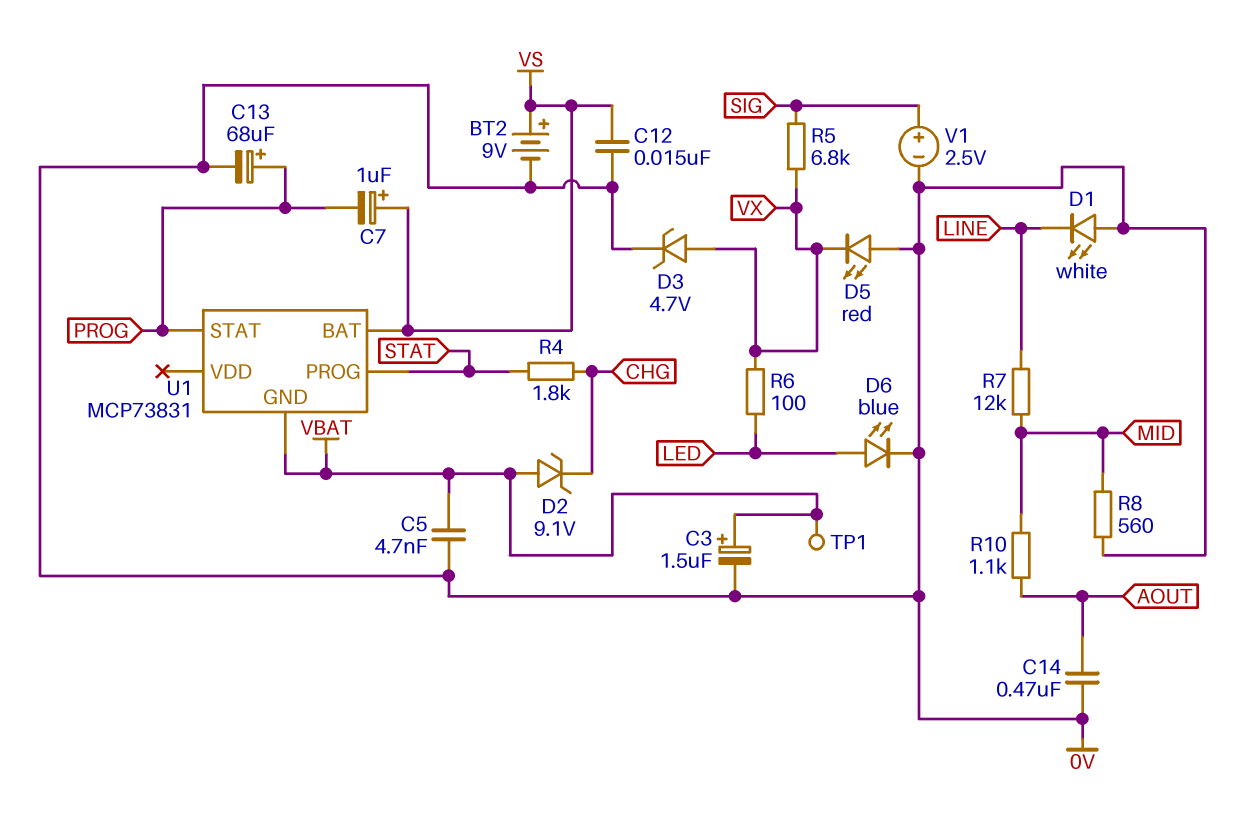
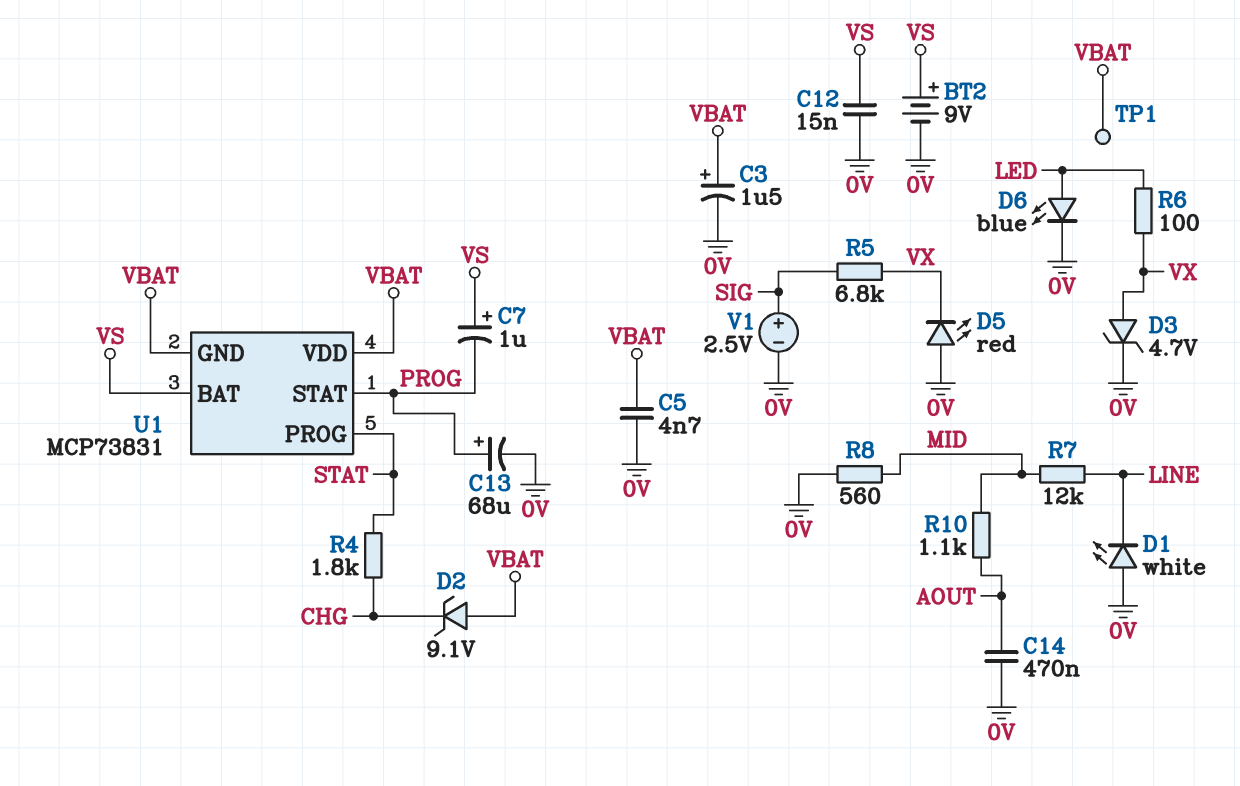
U1 pin VDD: none -> VBAT

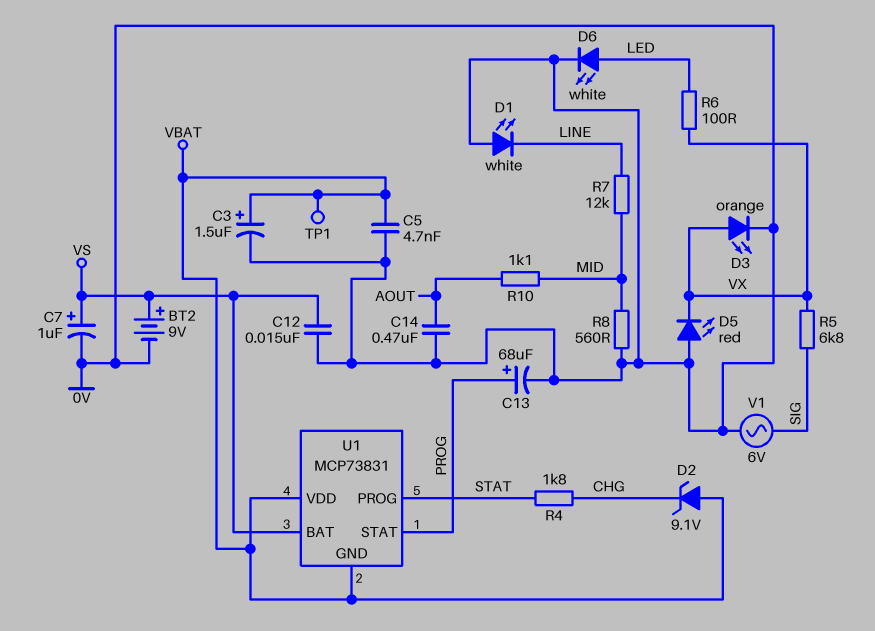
C7: 1uF (plus VS, minus PROG) -> 1uF (plus VS, minus 0V)
D3: zener 4.7V (A VX, K 0V) -> LED orange (A VX, K 0V)
D6: LED blue (A LED, K 0V) -> LED white (A LED, K 0V)
V1: 2.5V (plus SIG, minus 0V) -> AC 6V (0V, SIG)

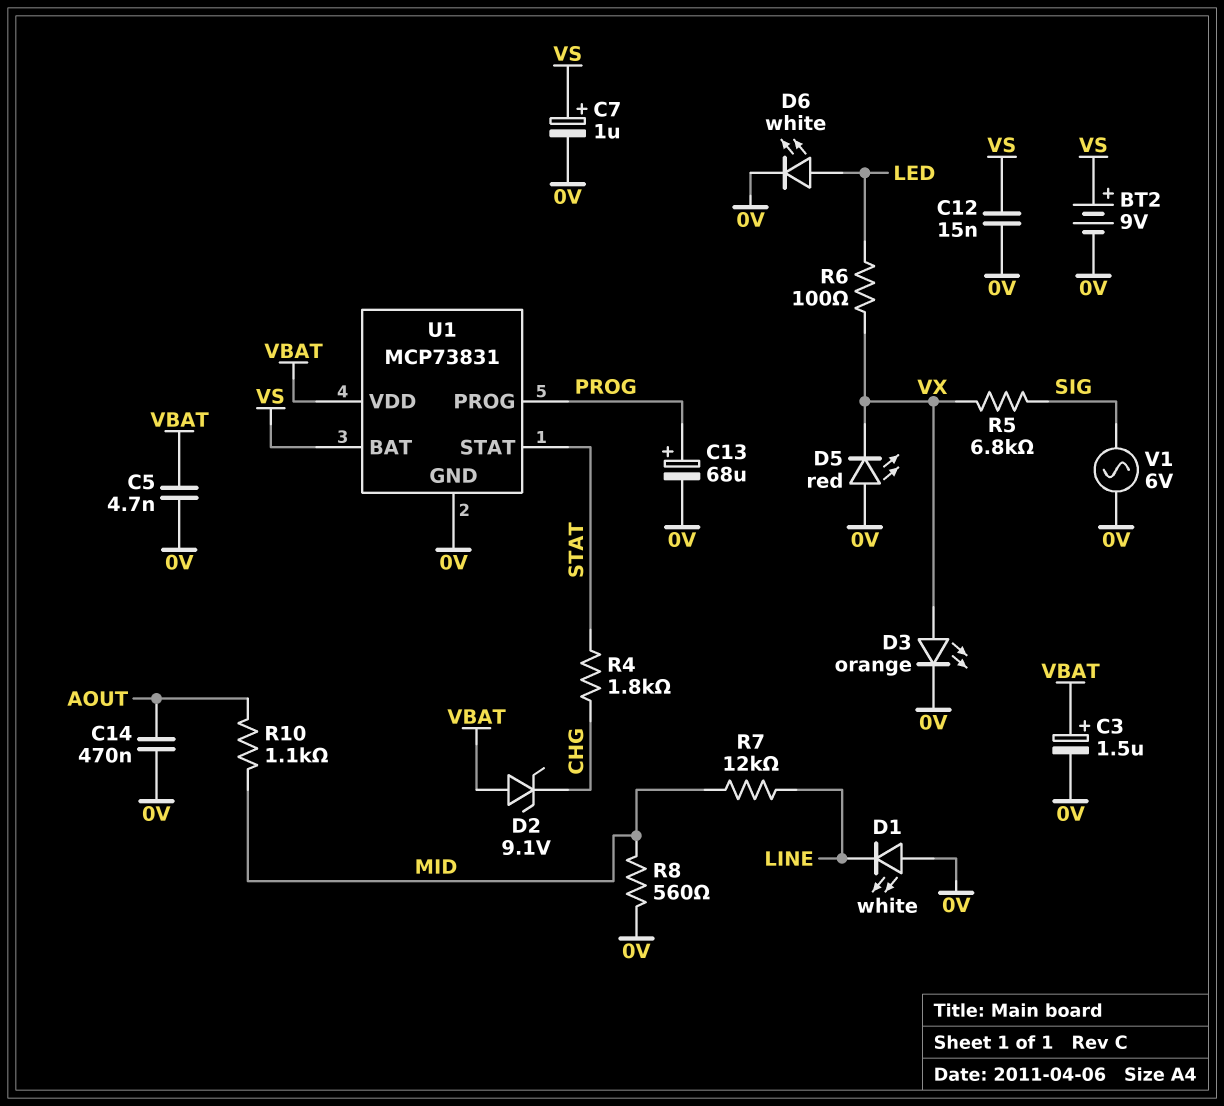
TP1: test point (VBAT) -> none
U1 pin GND: VBAT -> 0V
U1 pin PROG: STAT -> PROG
U1 pin STAT: PROG -> STAT

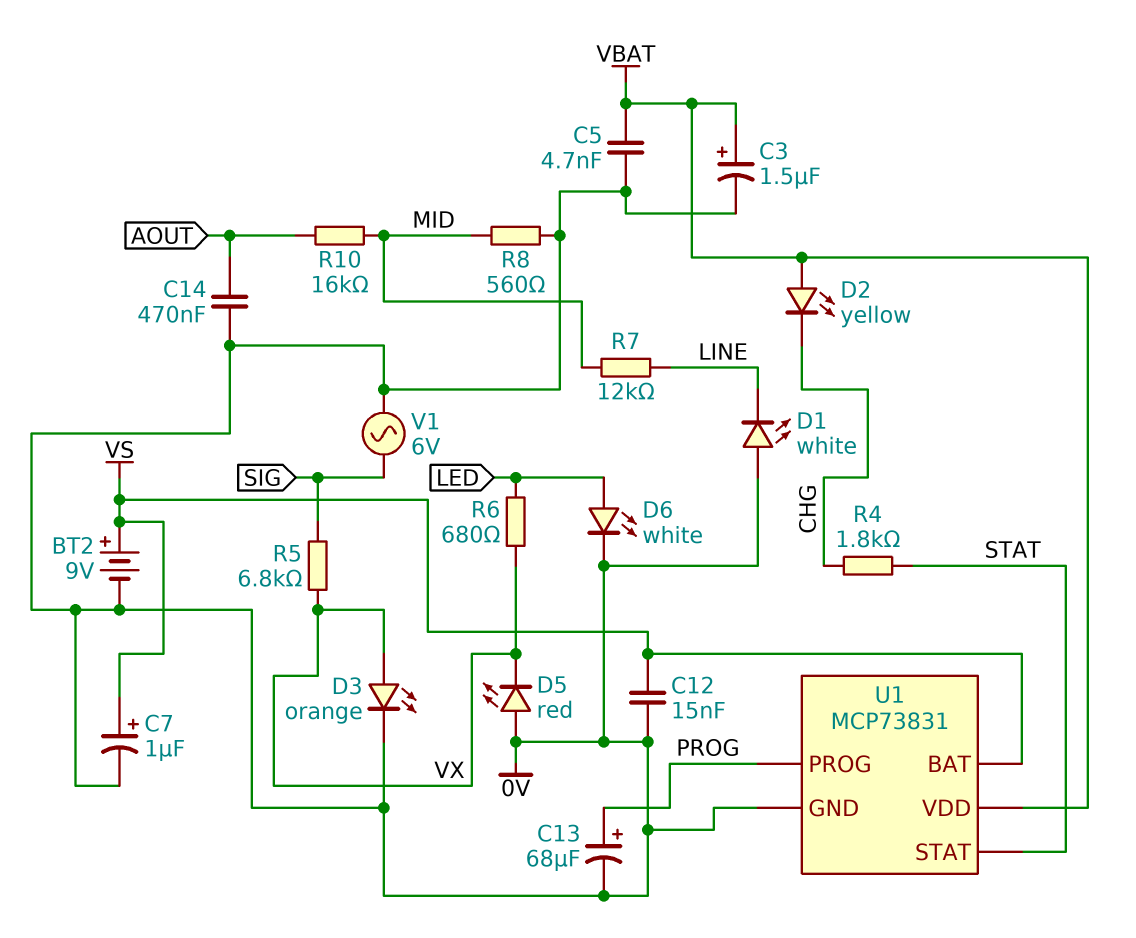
D2: zener 9.1V (A VBAT, K CHG) -> LED yellow (A VBAT, K CHG)
R6: 100 (LED, VX) -> 680 (LED, VX)
R10: 1.1k (AOUT, MID) -> 16k (AOUT, MID)

